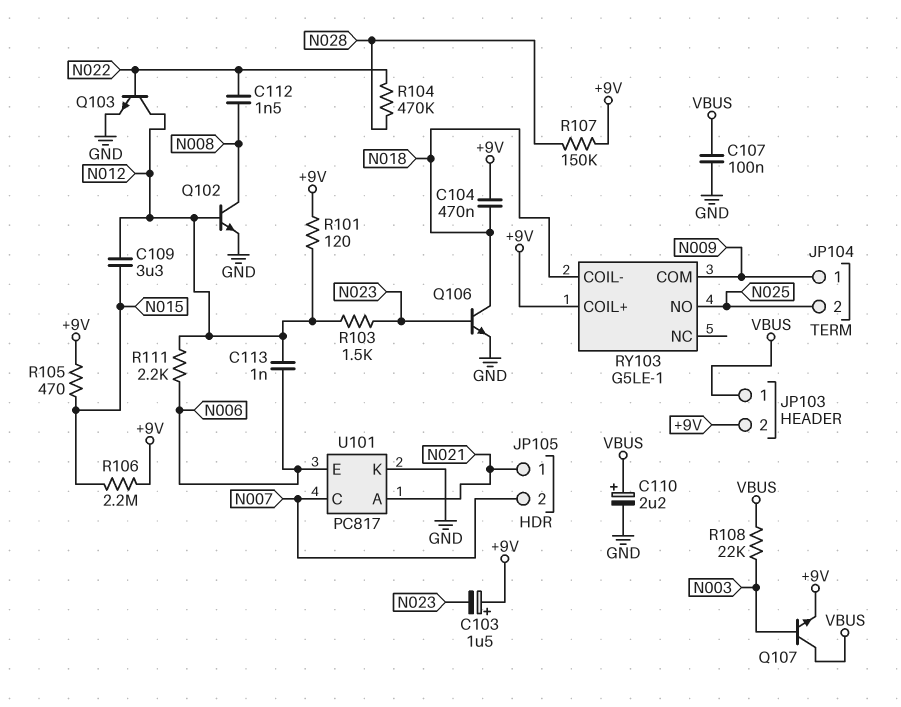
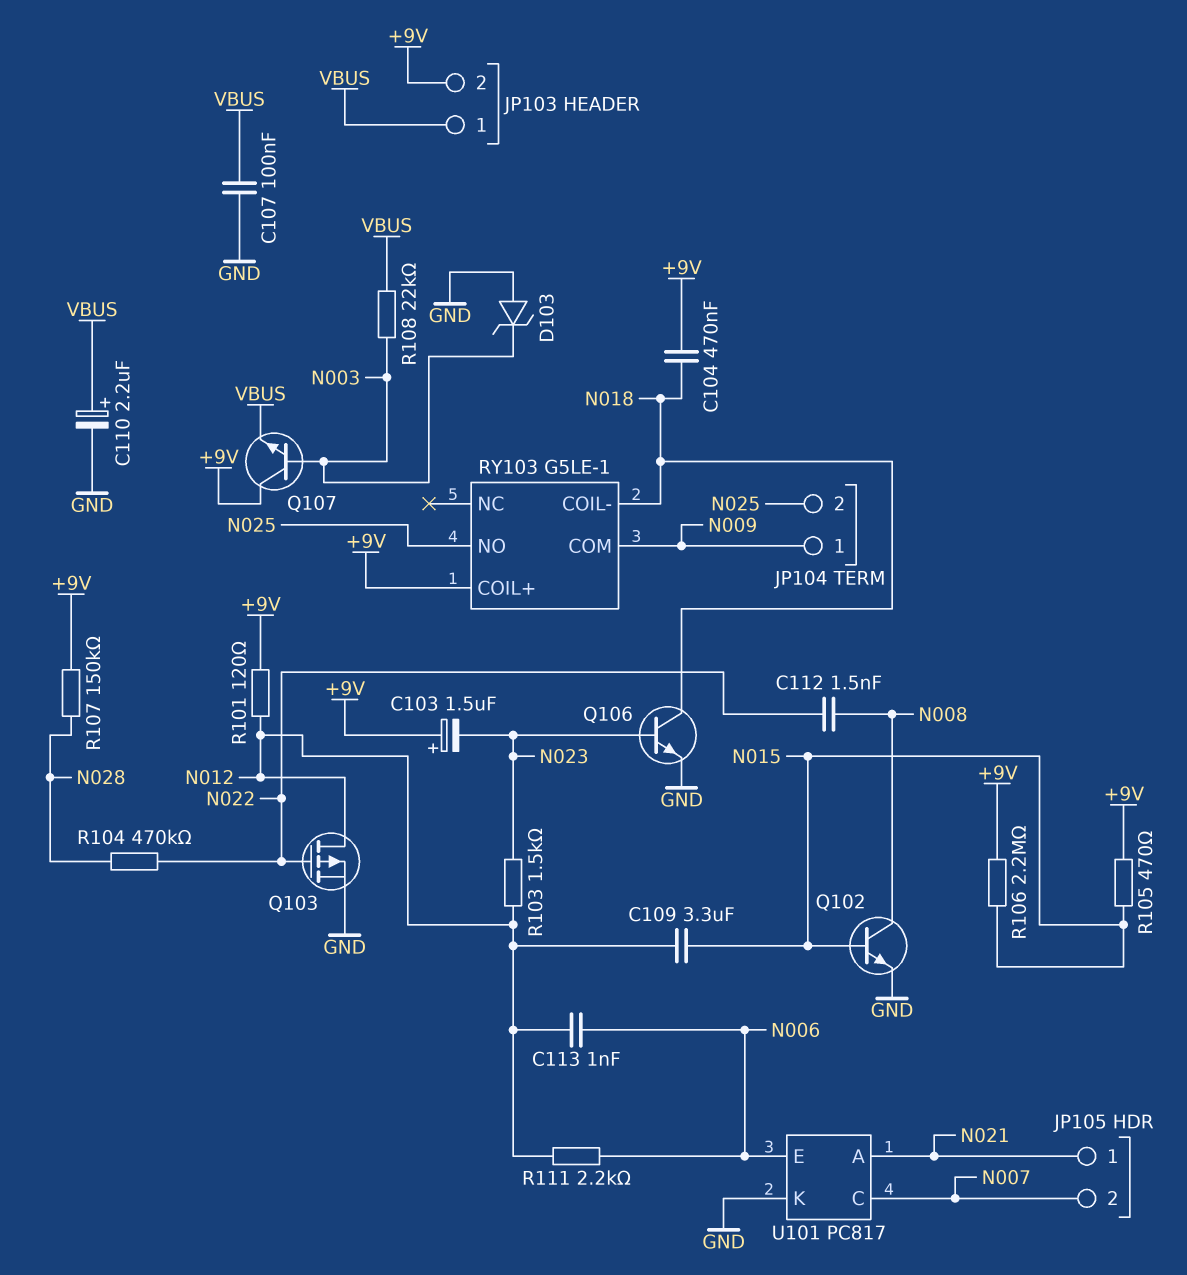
D103: none -> zener (A GND, K N003)
Q102: NPN (B N012, C N008, E GND) -> NPN (B N015, C N008, E GND)
Q103: NPN (B N022, C N012, E GND) -> PMOS (G N022, D N012, S GND)
Q107: NPN (B N003, C VBUS, E +9V) -> NPN (B N003, C +9V, E VBUS)

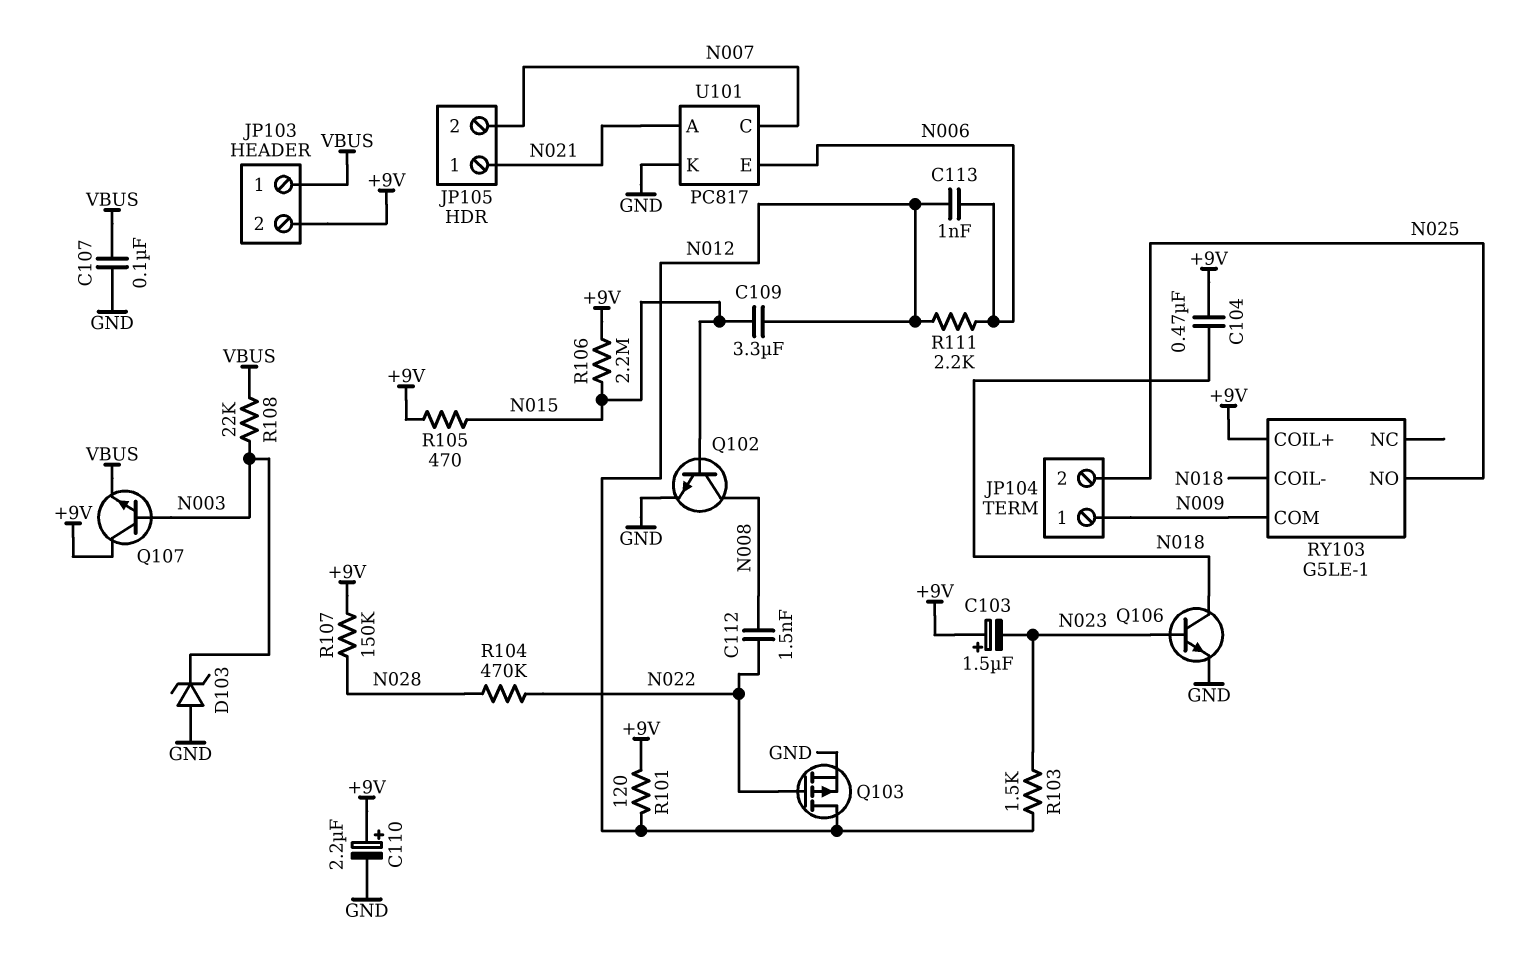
C110: 2.2uF (plus VBUS, minus GND) -> 2.2uF (plus +9V, minus GND)

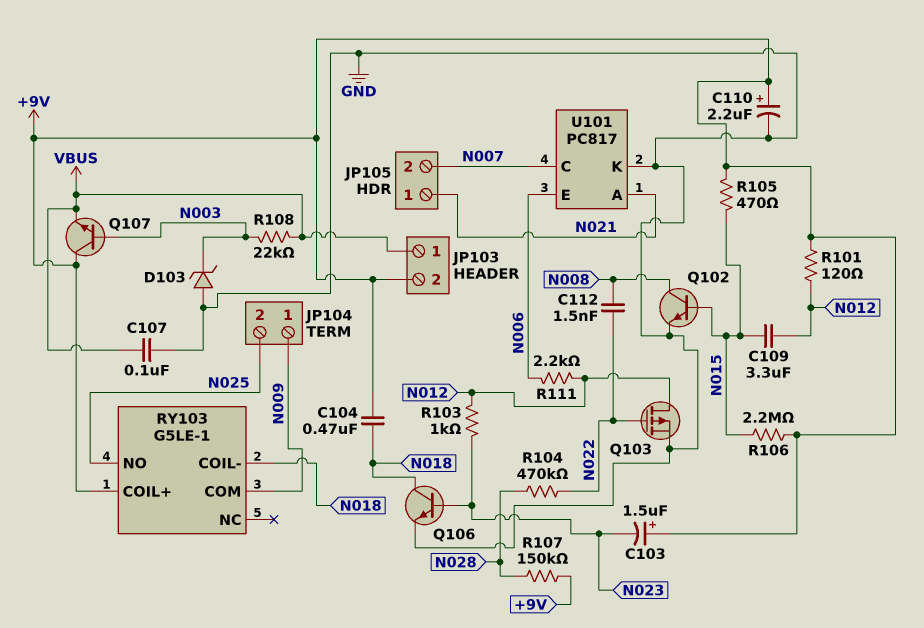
C113: 1nF (N006, N012) -> none
R103: 1.5k (N012, N023) -> 1k (N012, N023)

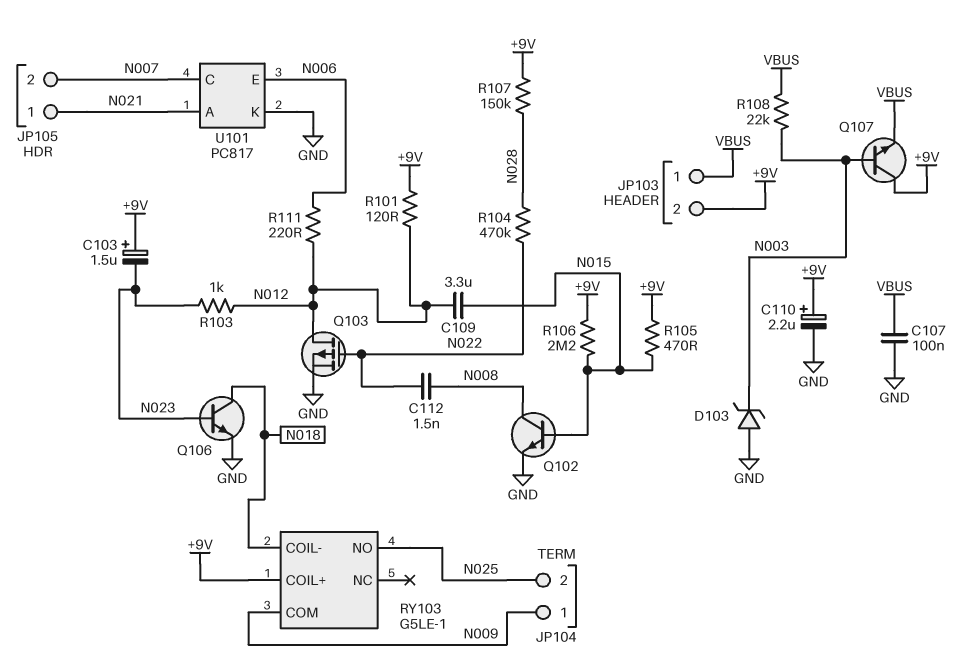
C104: 470nF (+9V, N018) -> none
R111: 2.2k (N006, N012) -> 220 (N006, N012)

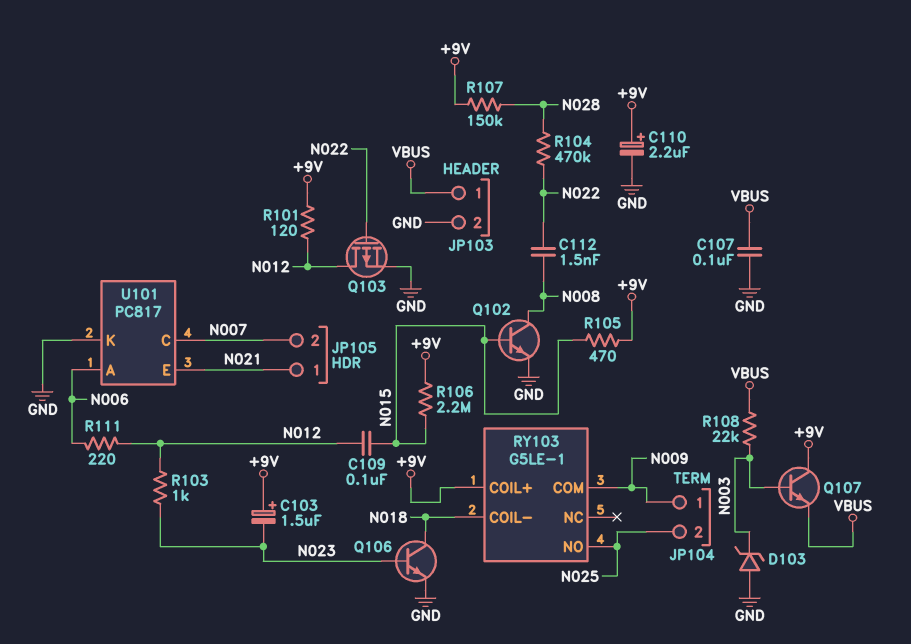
C109: 3.3uF (N012, N015) -> 100nF (N012, N015)
JP103 pin 2: +9V -> GND
U101 pin A: N021 -> N006
U101 pin E: N006 -> N021

